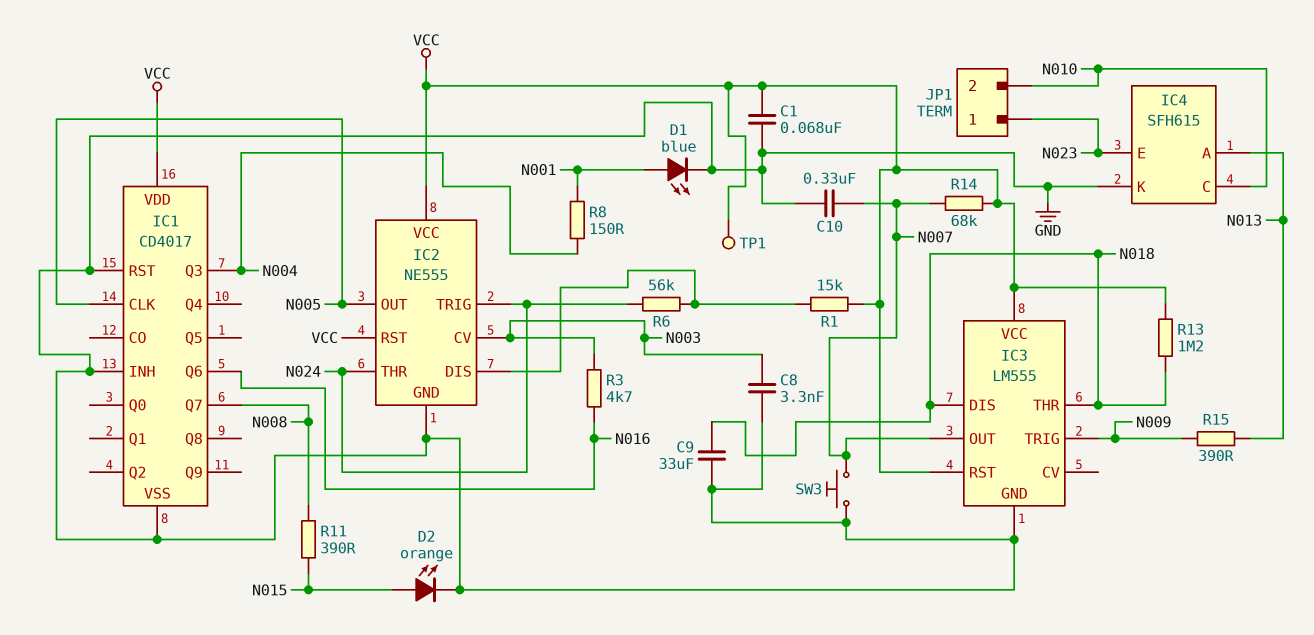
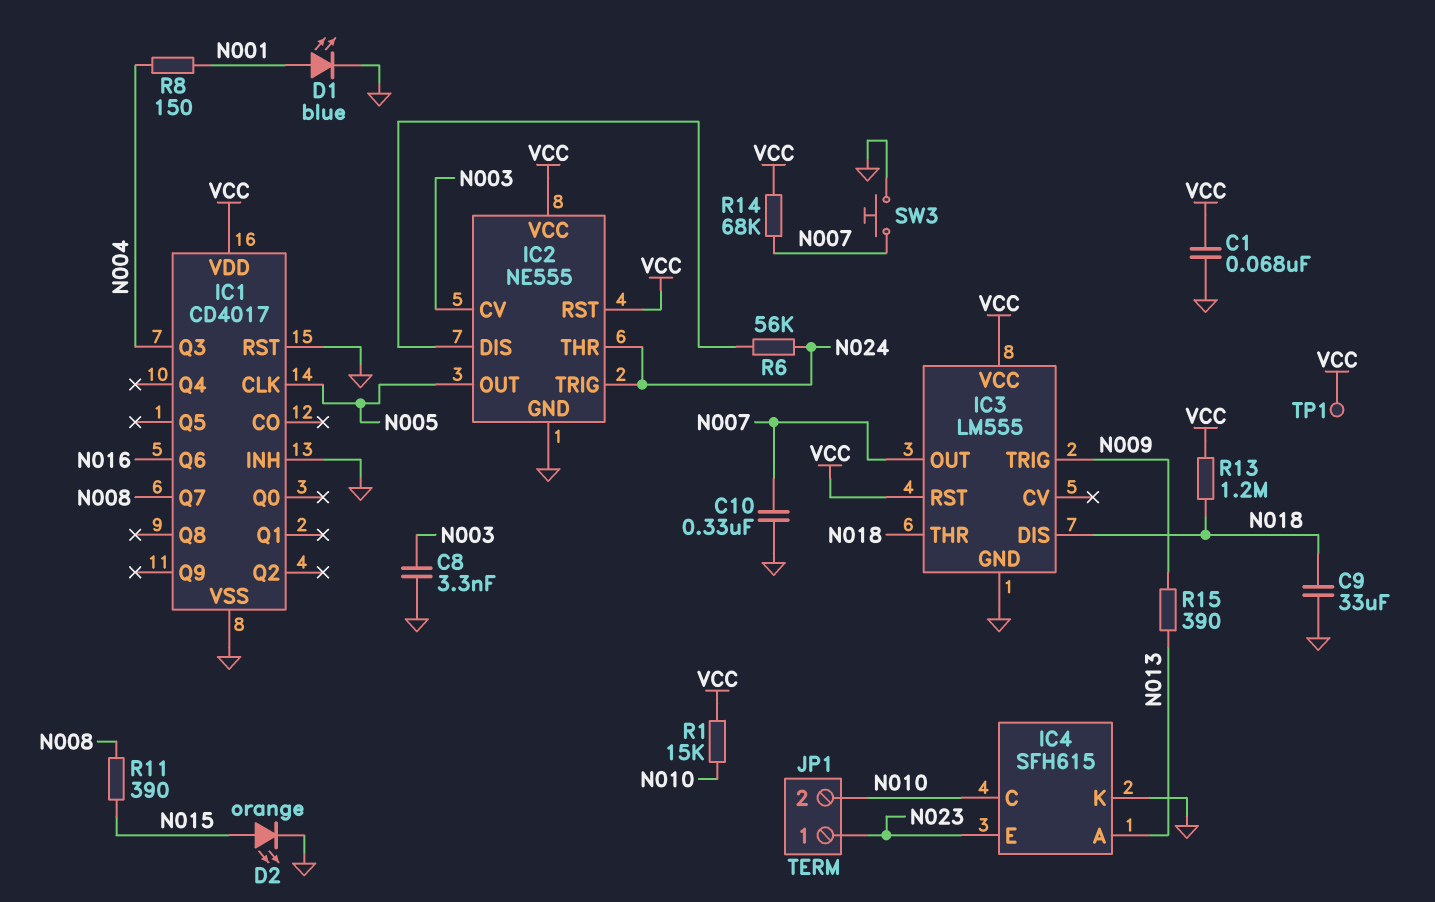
R1: 15k (IC2/DIS, VCC) -> 15k (N010, VCC)
R3: 4.7k (N003, N016) -> none

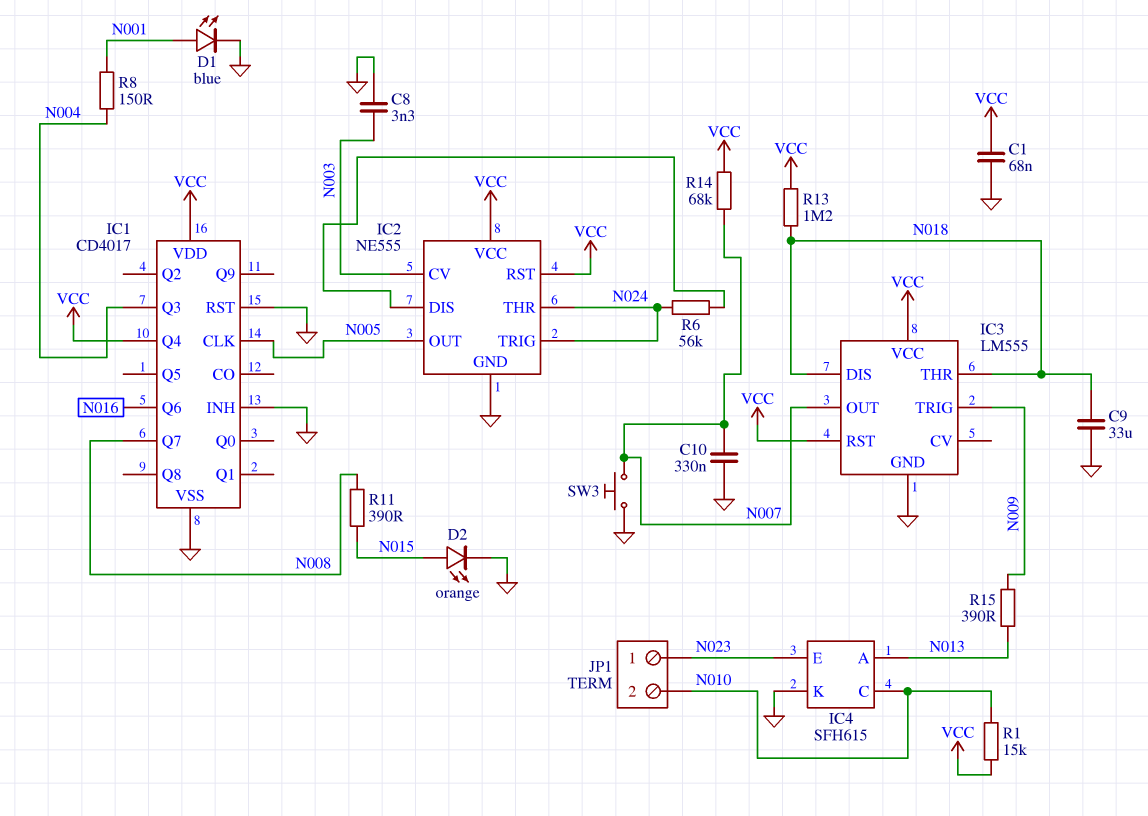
IC1 pin Q4: none -> VCC
TP1: test point (VCC) -> none

